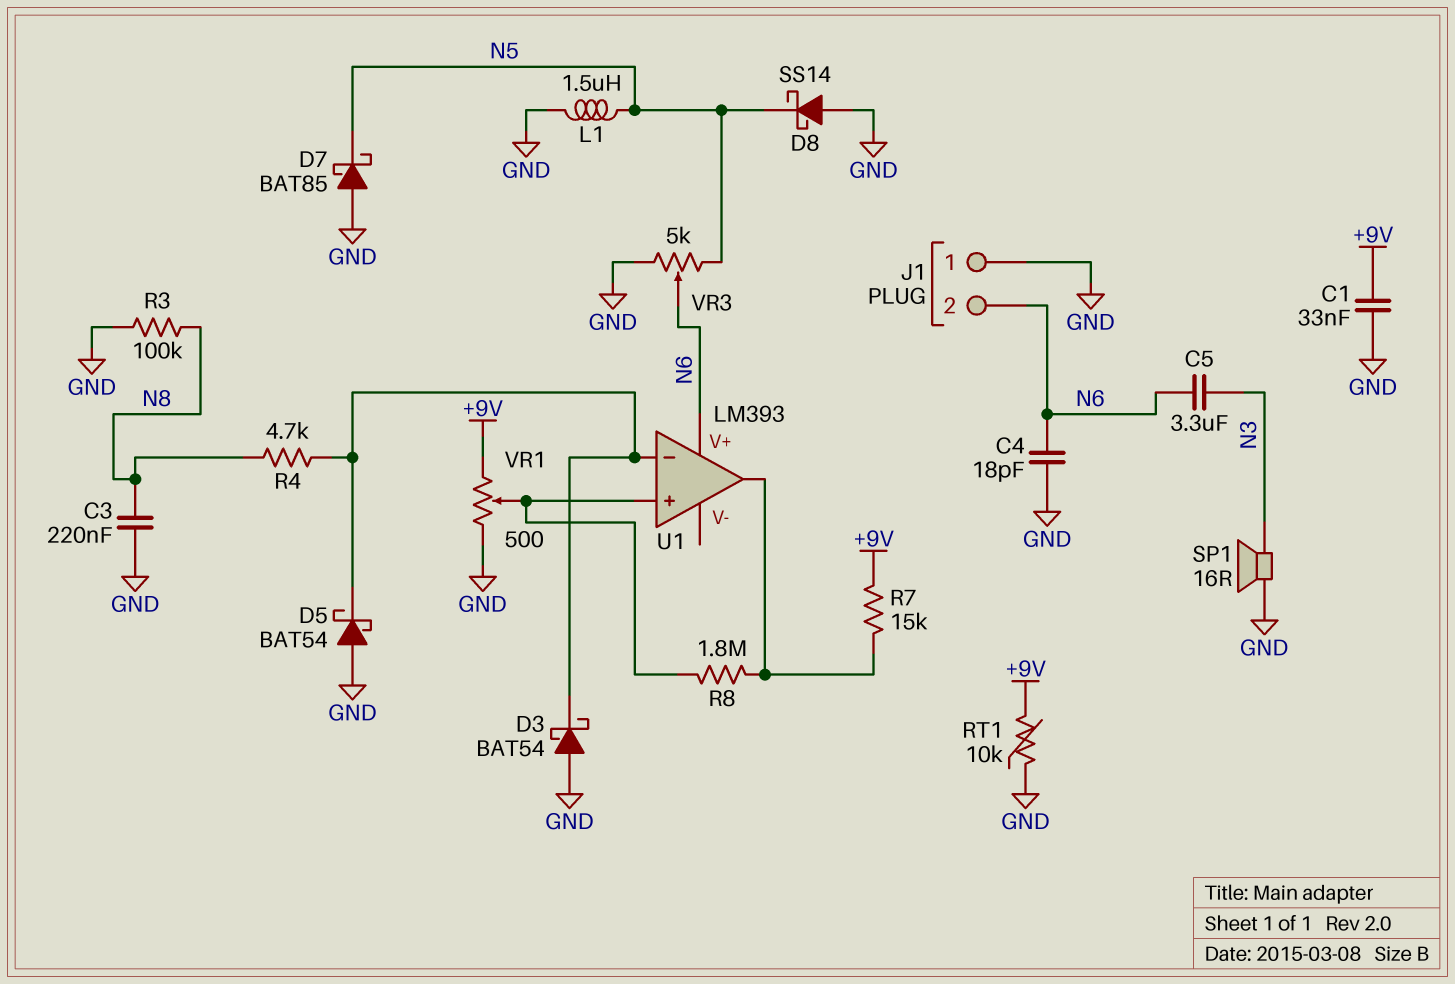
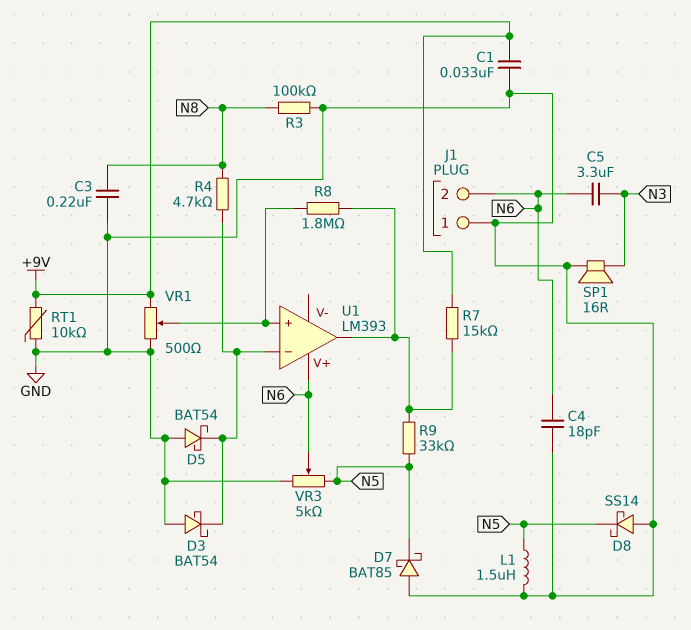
R9: none -> 33k (N5, U1/out)

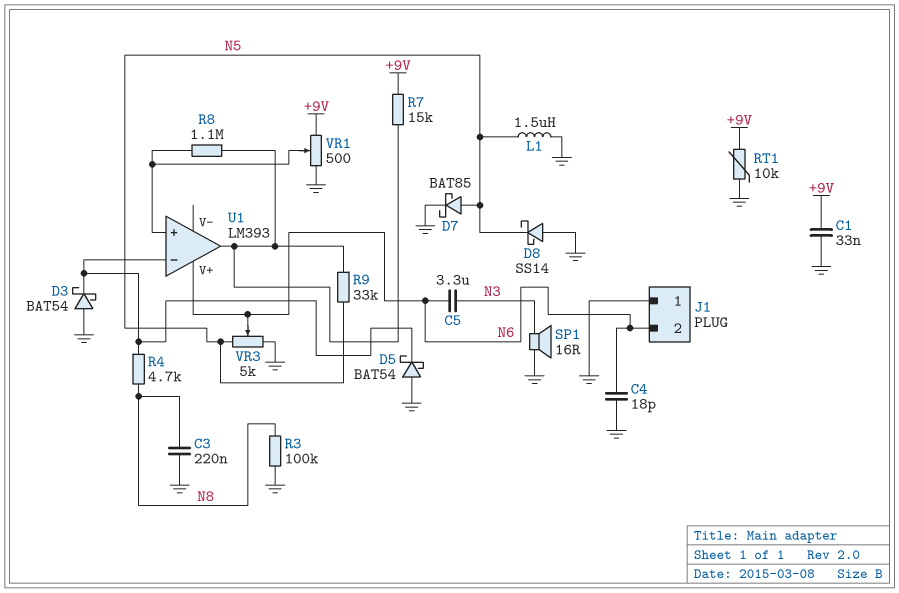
D7: schottky BAT85 (A GND, K N5) -> schottky BAT85 (A N5, K GND)
R8: 1.8M (U1/in+, U1/out) -> 1.1M (U1/in+, U1/out)

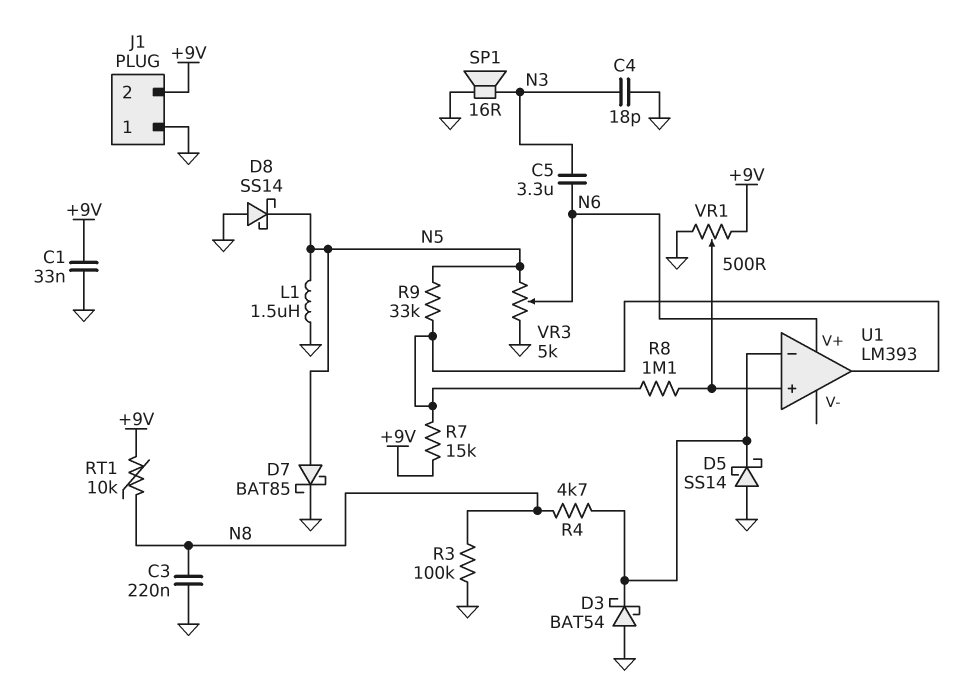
C4: 18pF (GND, N6) -> 18pF (GND, N3)
D5: schottky BAT54 (A GND, K U1/in-) -> schottky SS14 (A GND, K U1/in-)
J1 pin 2: N6 -> +9V
RT1: 10k (+9V, GND) -> 10k (+9V, N8)

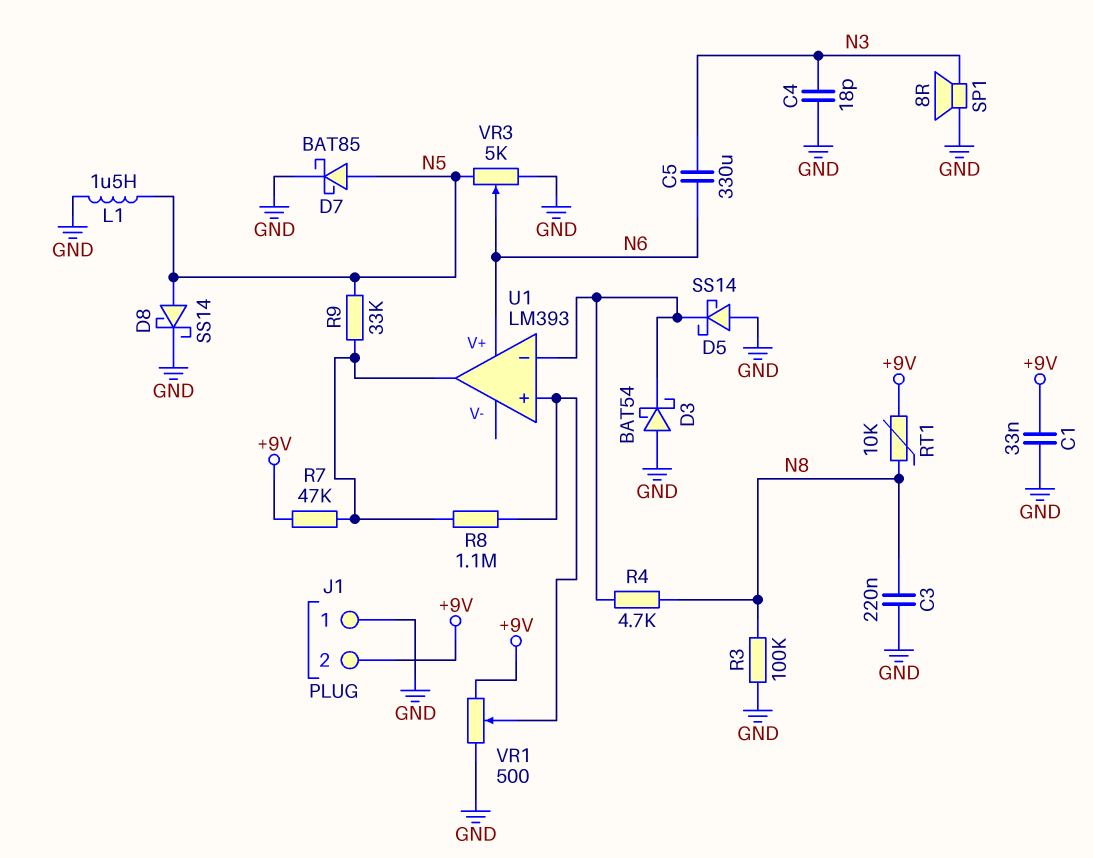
C5: 3.3uF (N3, N6) -> 330uF (N3, N6)
D8: schottky SS14 (A GND, K N5) -> schottky SS14 (A N5, K GND)
R7: 15k (+9V, U1/out) -> 47k (+9V, U1/out)
SP1: speaker 16R (GND, N3) -> speaker 8R (GND, N3)

